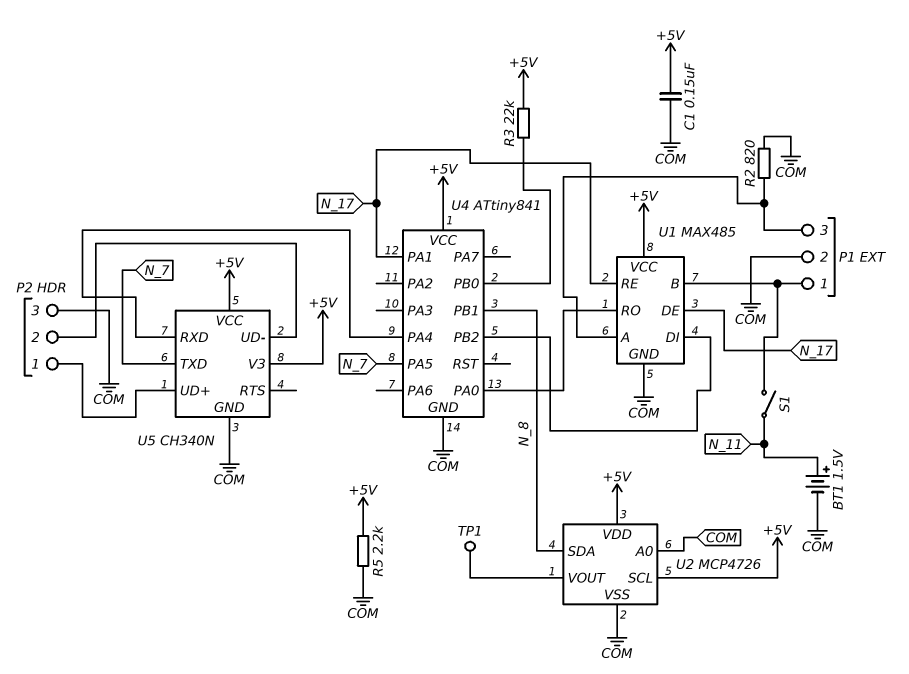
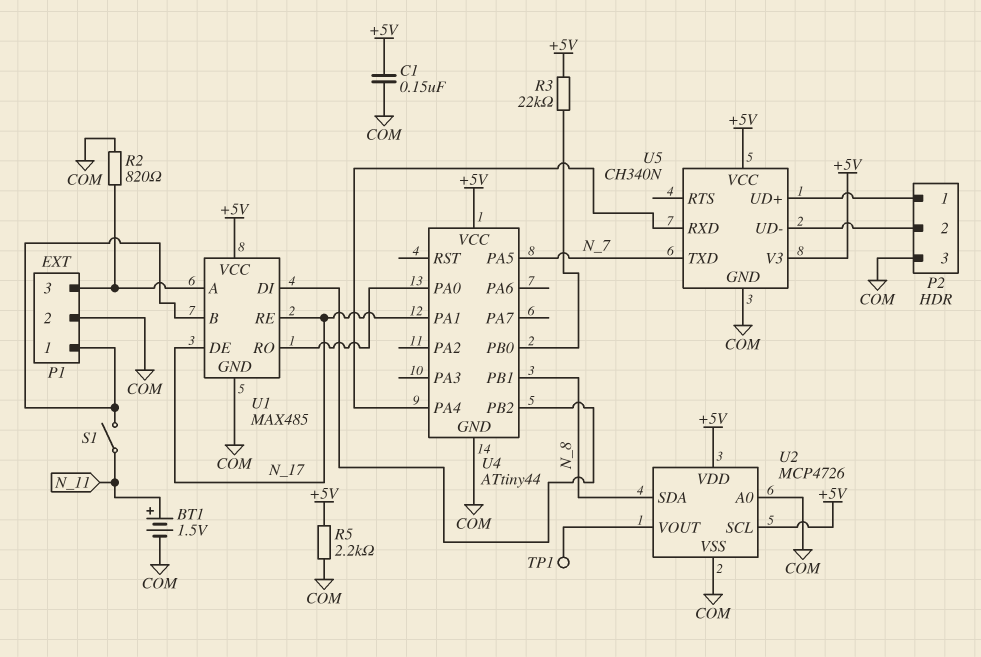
U4: ATtiny841 -> ATtiny44

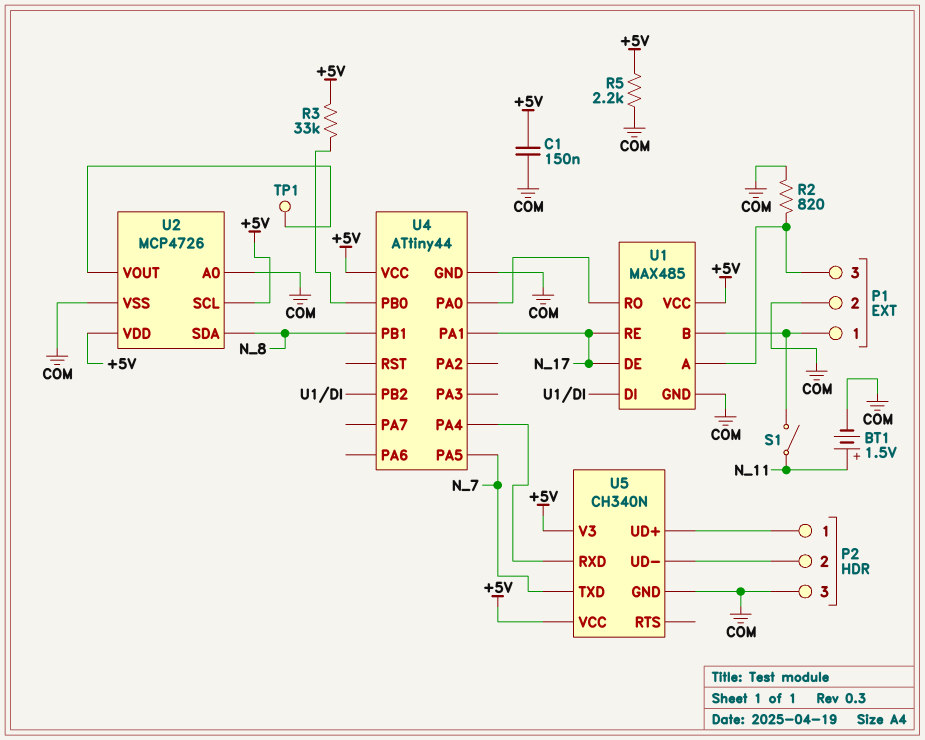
R3: 22k (+5V, U4/PB0) -> 33k (+5V, U4/PB0)

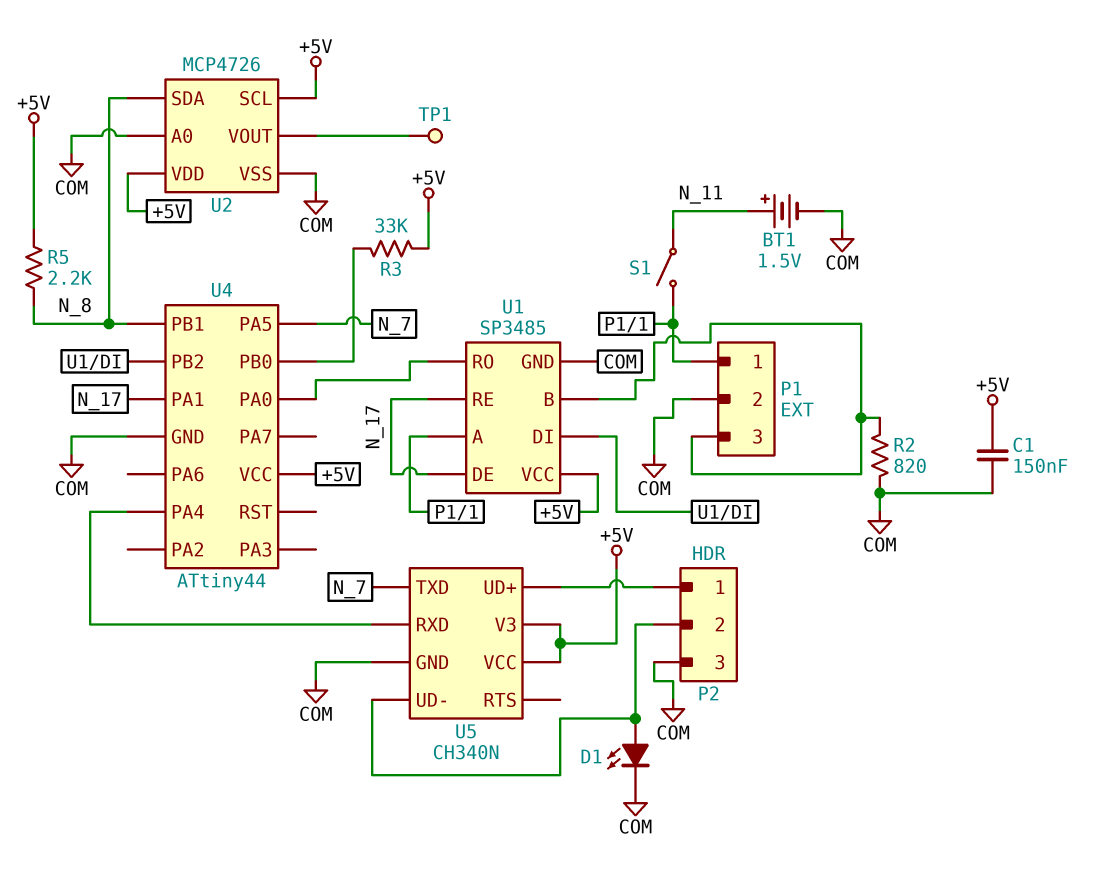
D1: none -> LED (A P2/2, K COM)
R5: 2.2k (+5V, COM) -> 2.2k (+5V, N_8)
U1: MAX485 -> SP3485
U1 pin A: P1/3 -> P1/1
U1 pin B: P1/1 -> P1/3

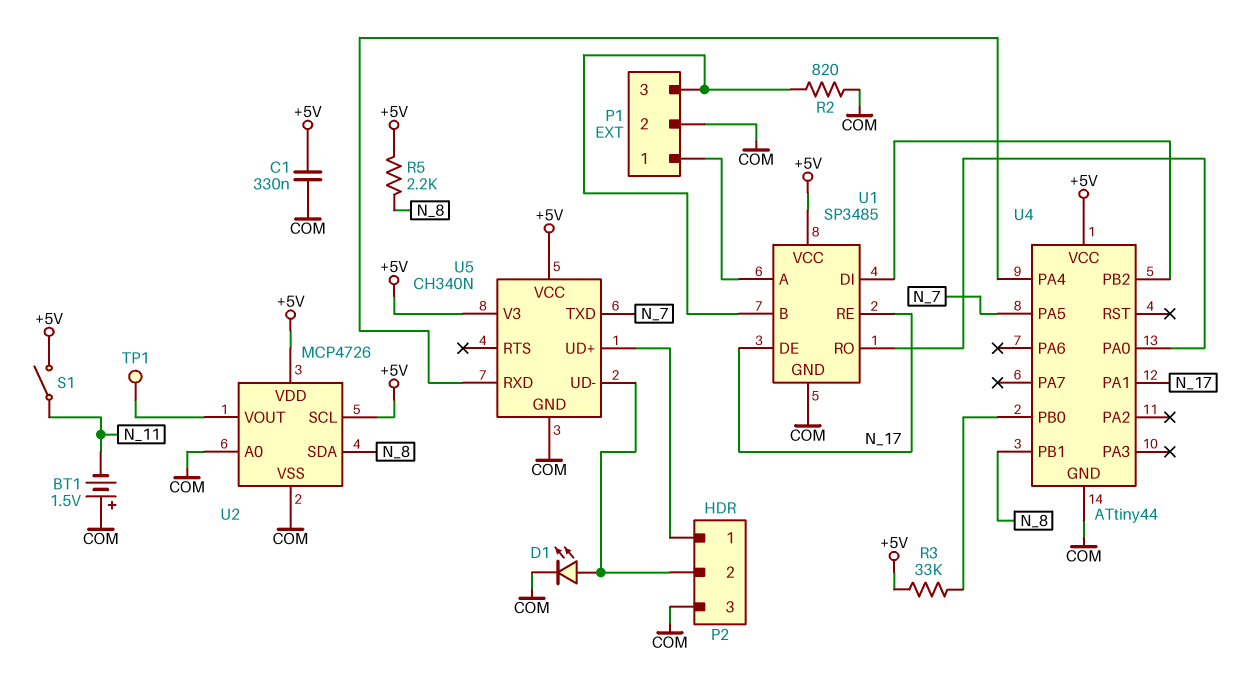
BT1: 1.5V (plus N_11, minus COM) -> 1.5V (plus COM, minus N_11)
C1: 150nF (+5V, COM) -> 330nF (+5V, COM)
S1: switch (N_11, P1/1) -> switch (+5V, N_11)

